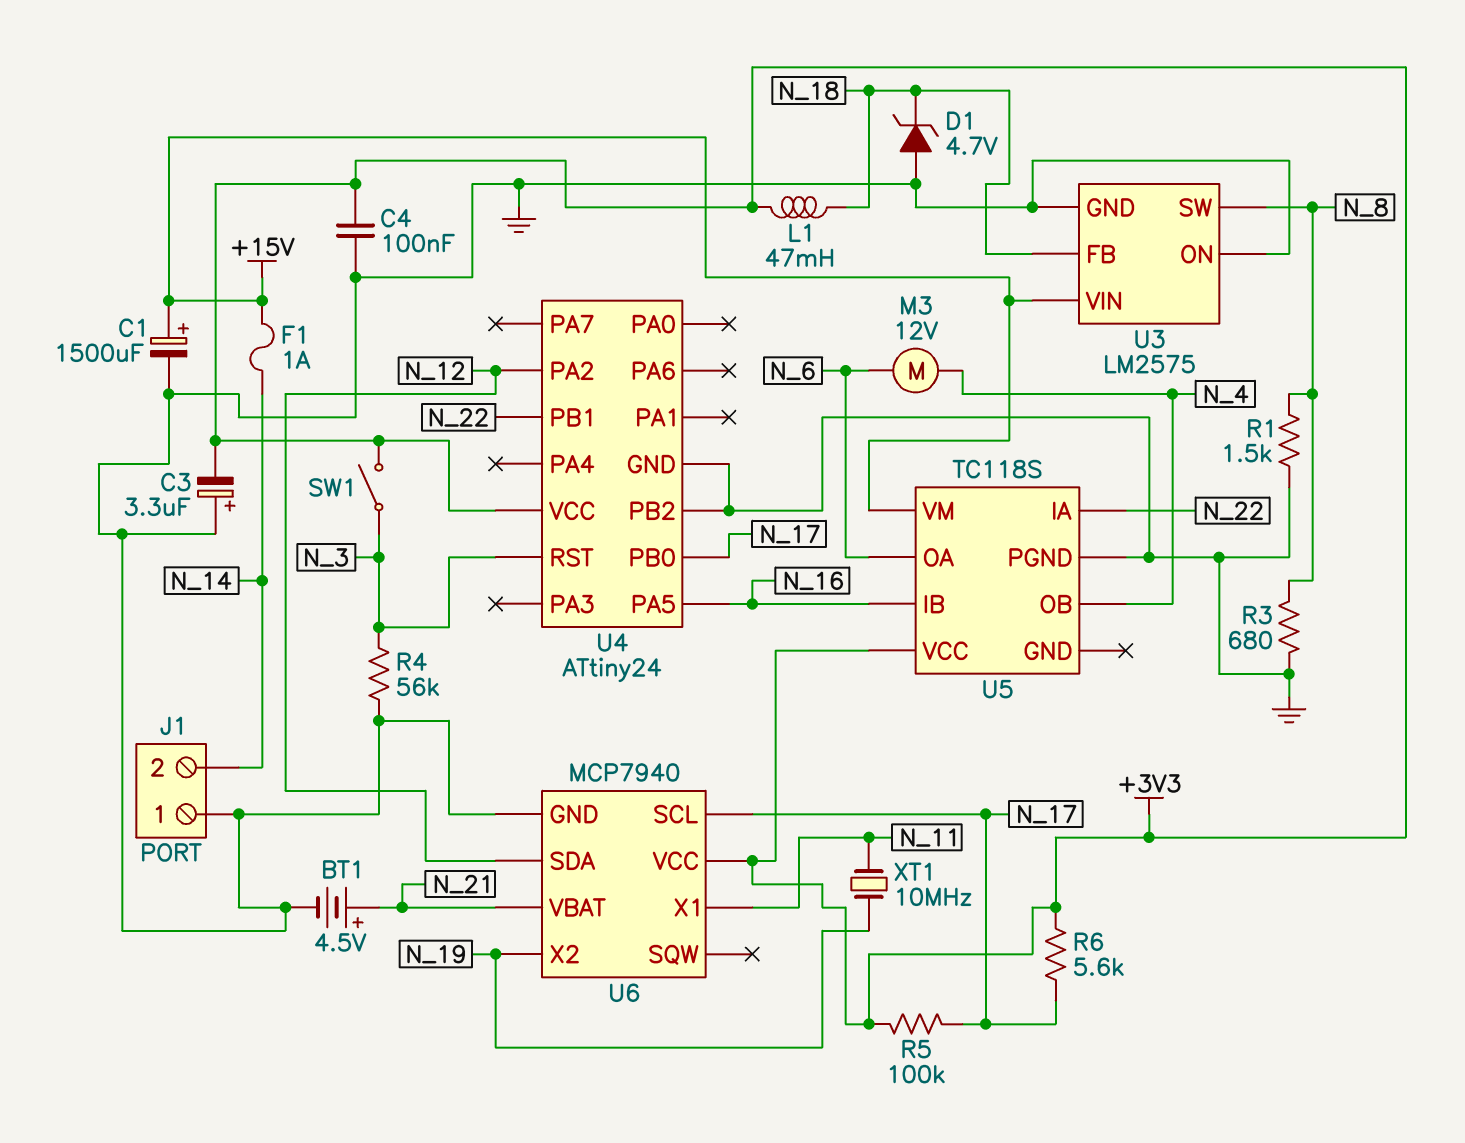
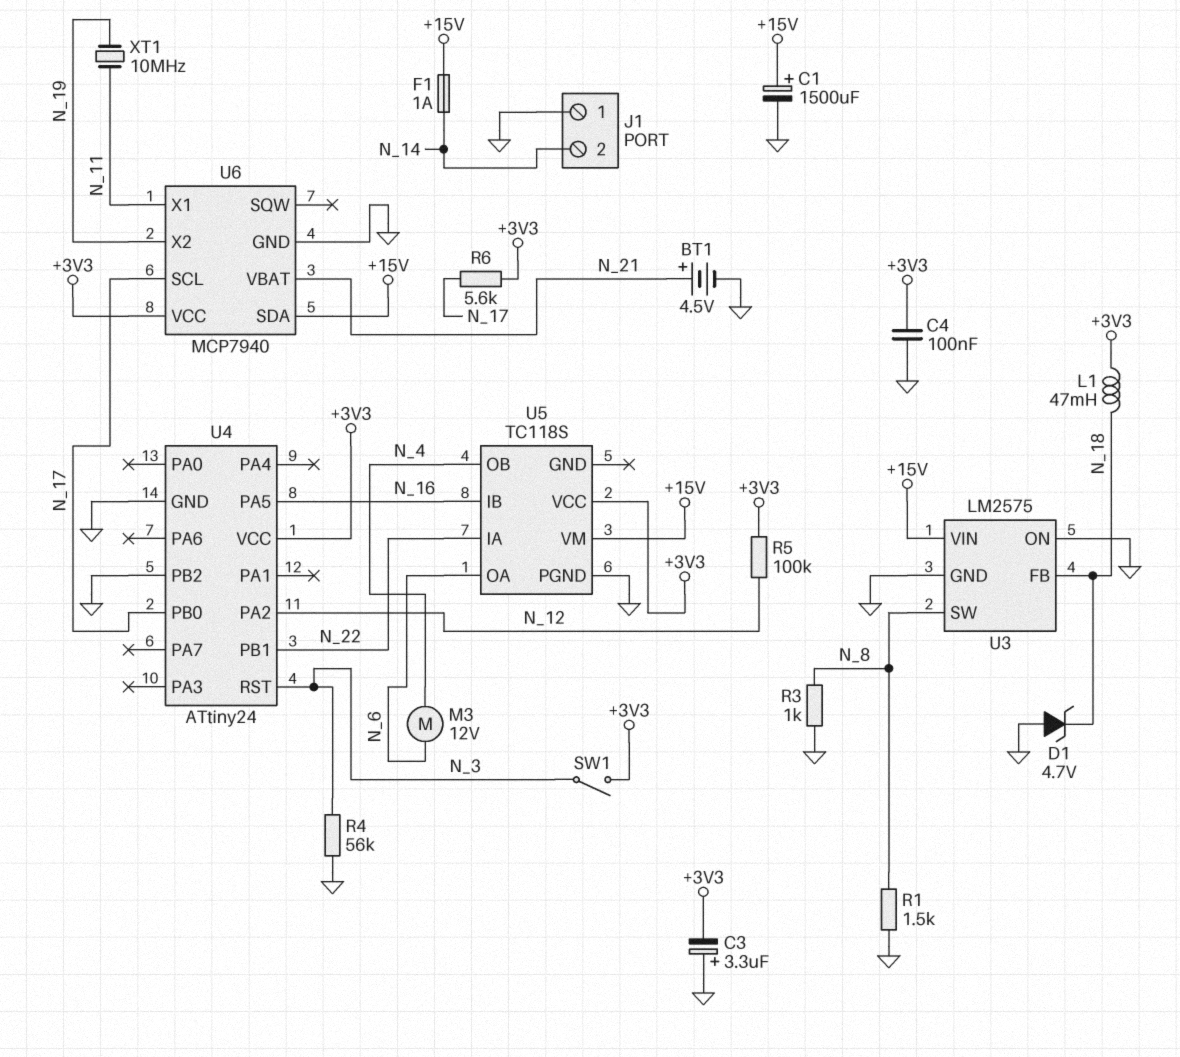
R3: 680 (GND, N_8) -> 1k (GND, N_8)
R5: 100k (+3V3, N_17) -> 100k (+3V3, N_12)
U6 pin SDA: N_12 -> +15V

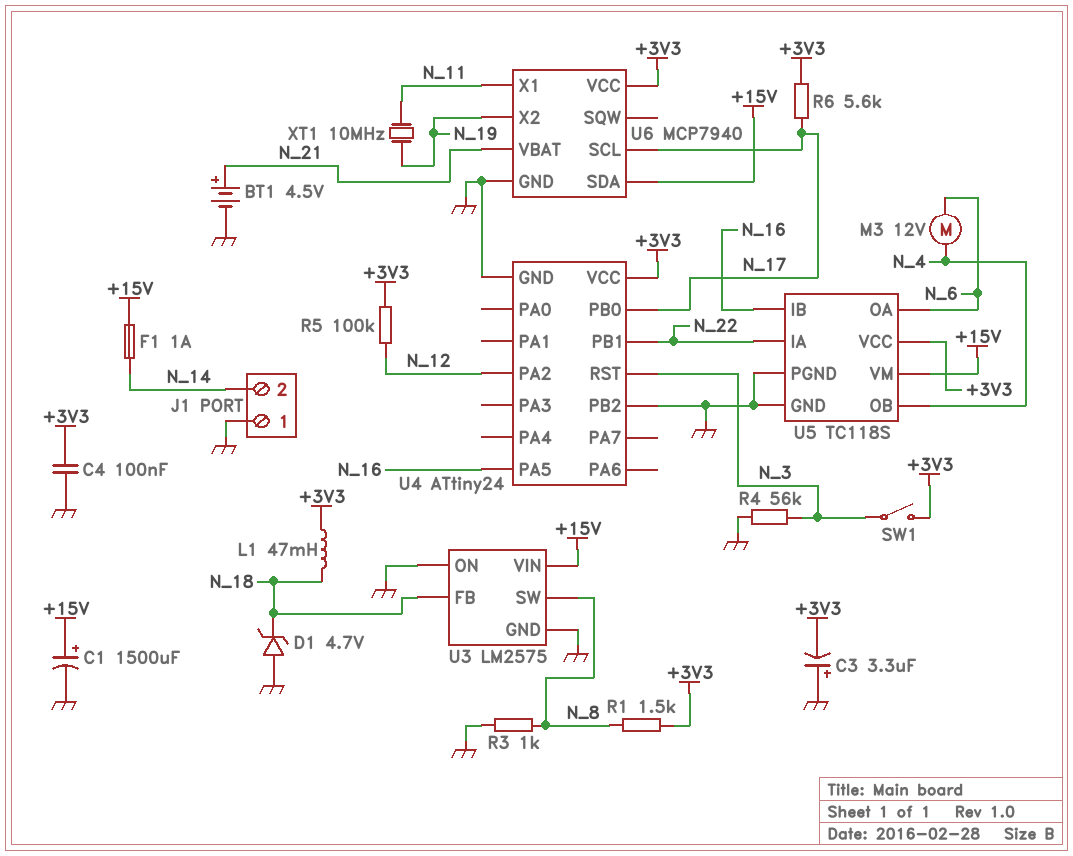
R1: 1.5k (GND, N_8) -> 1.5k (+3V3, N_8)
U5 pin GND: none -> GND

